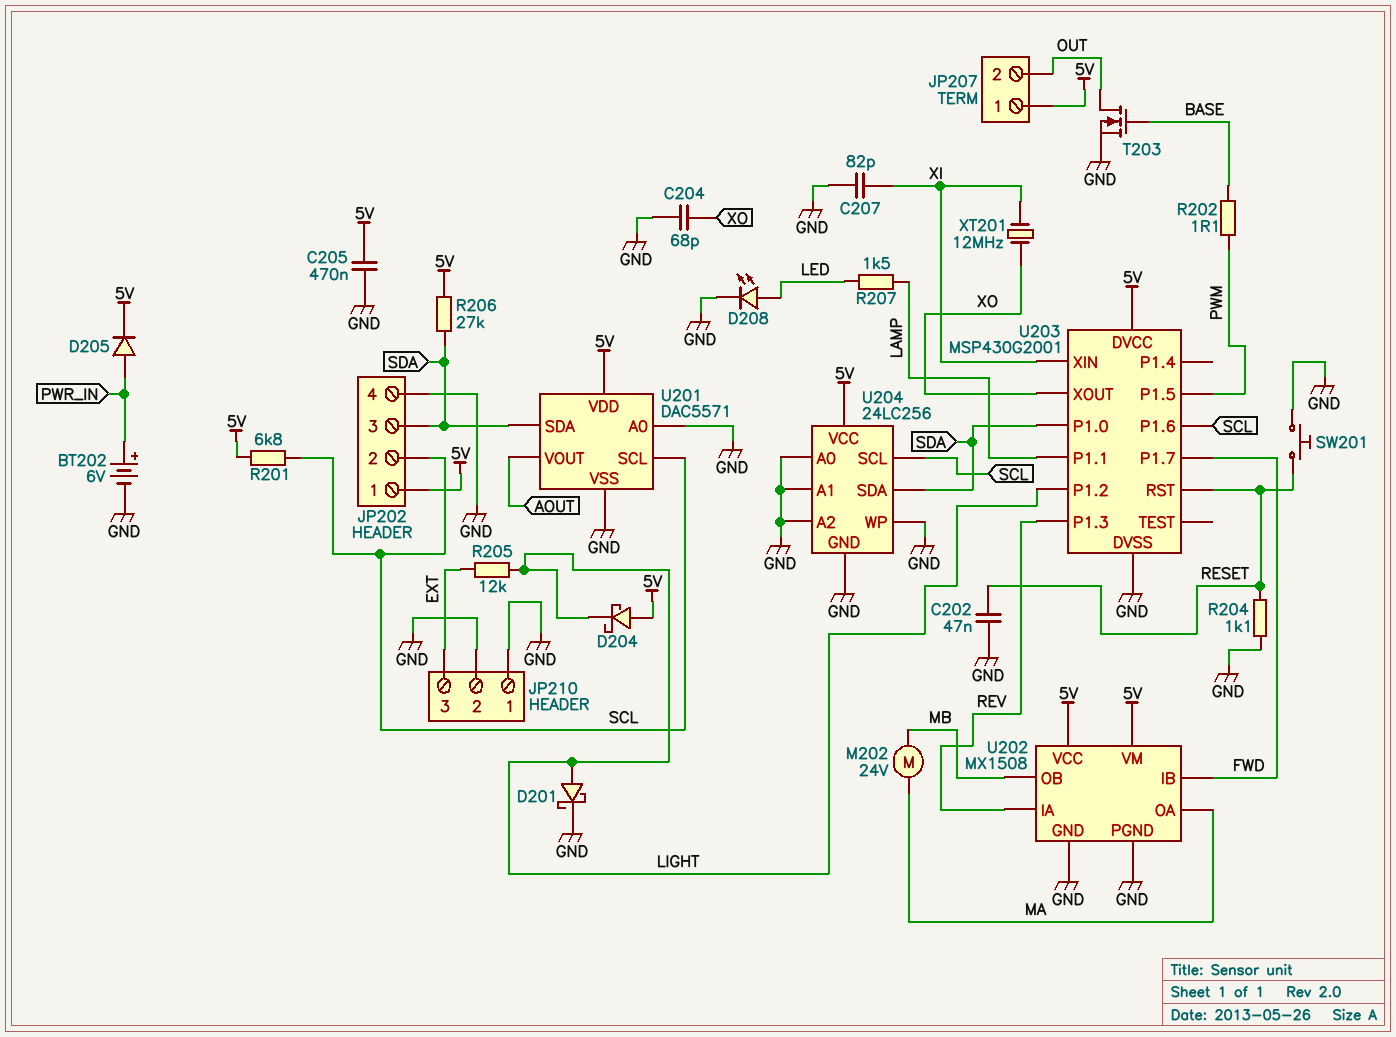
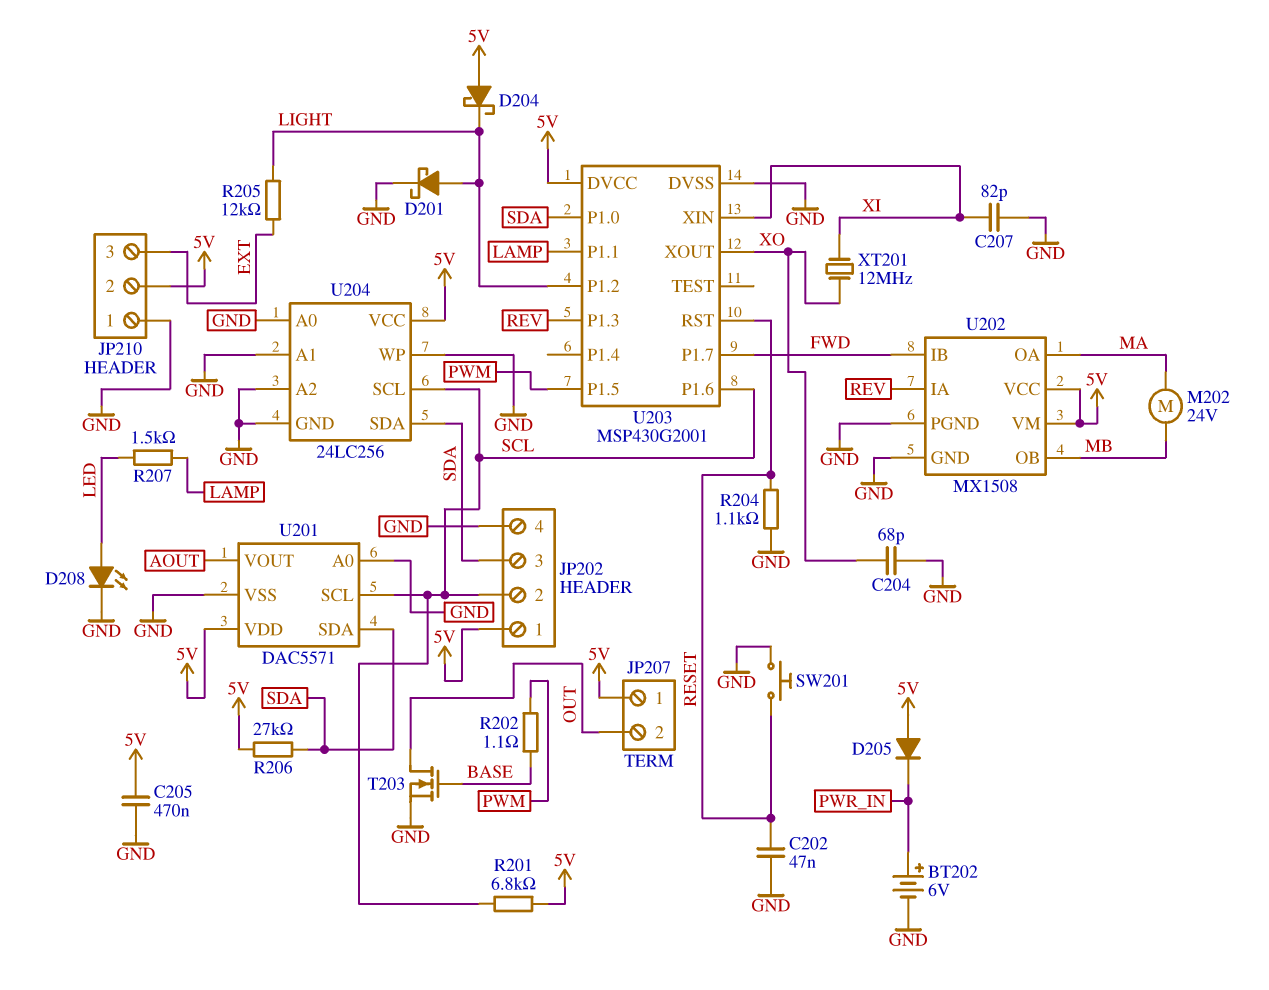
D205: diode (A PWR_IN, K 5V) -> diode (A 5V, K PWR_IN)
JP210 pin 2: GND -> 5V

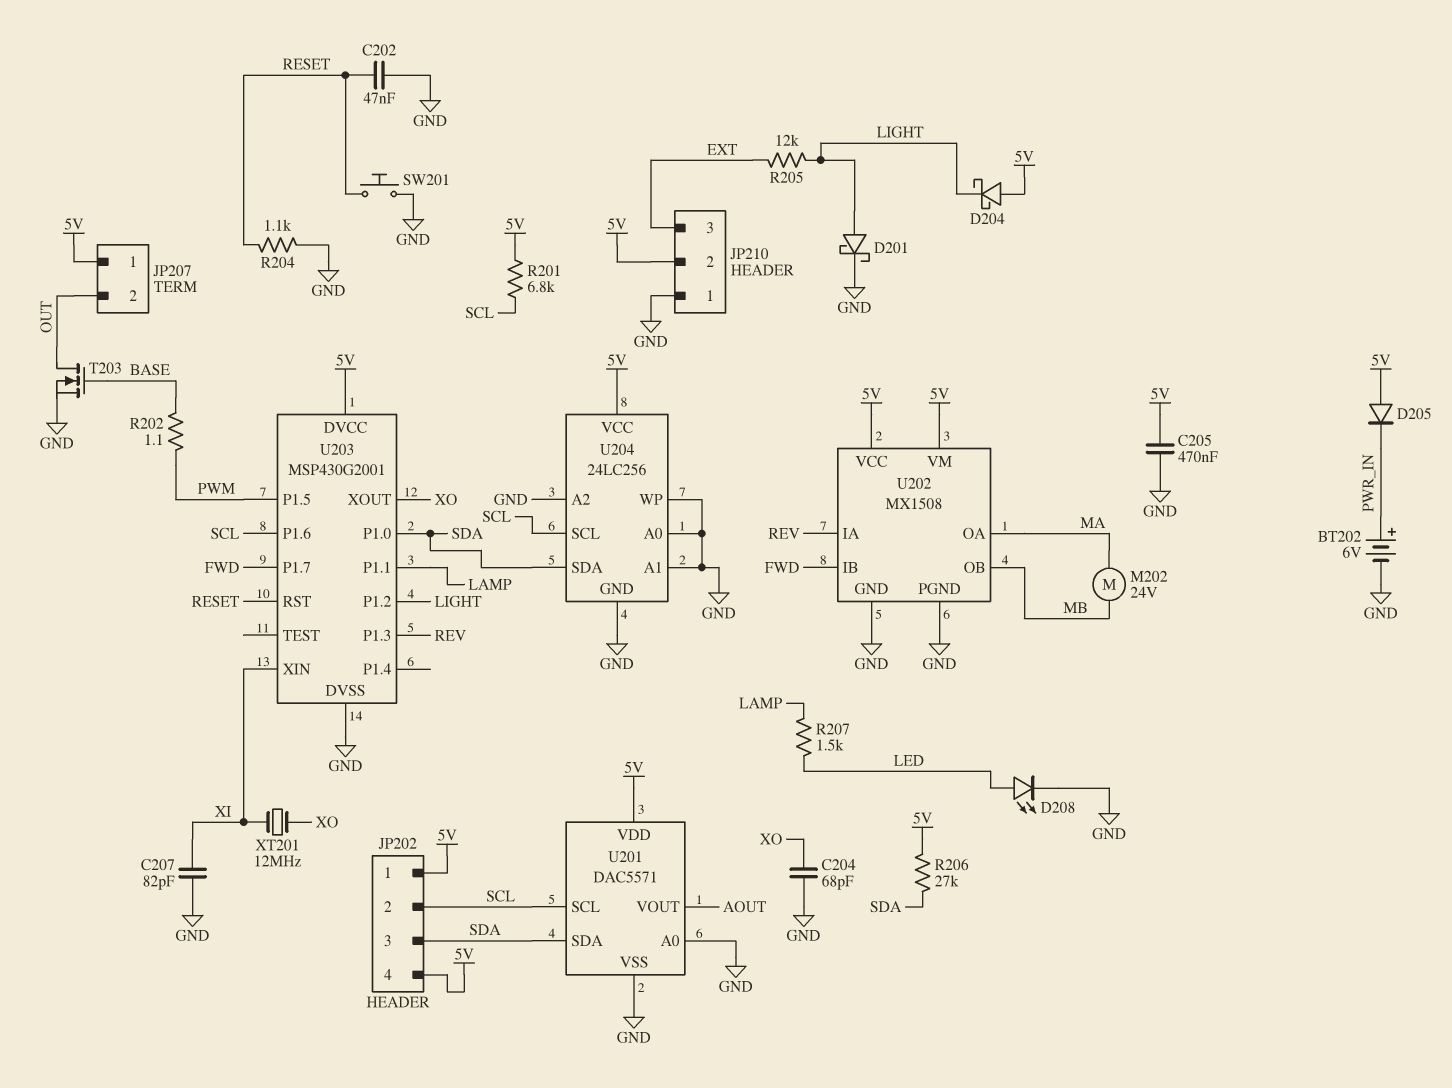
JP202 pin 4: GND -> 5V

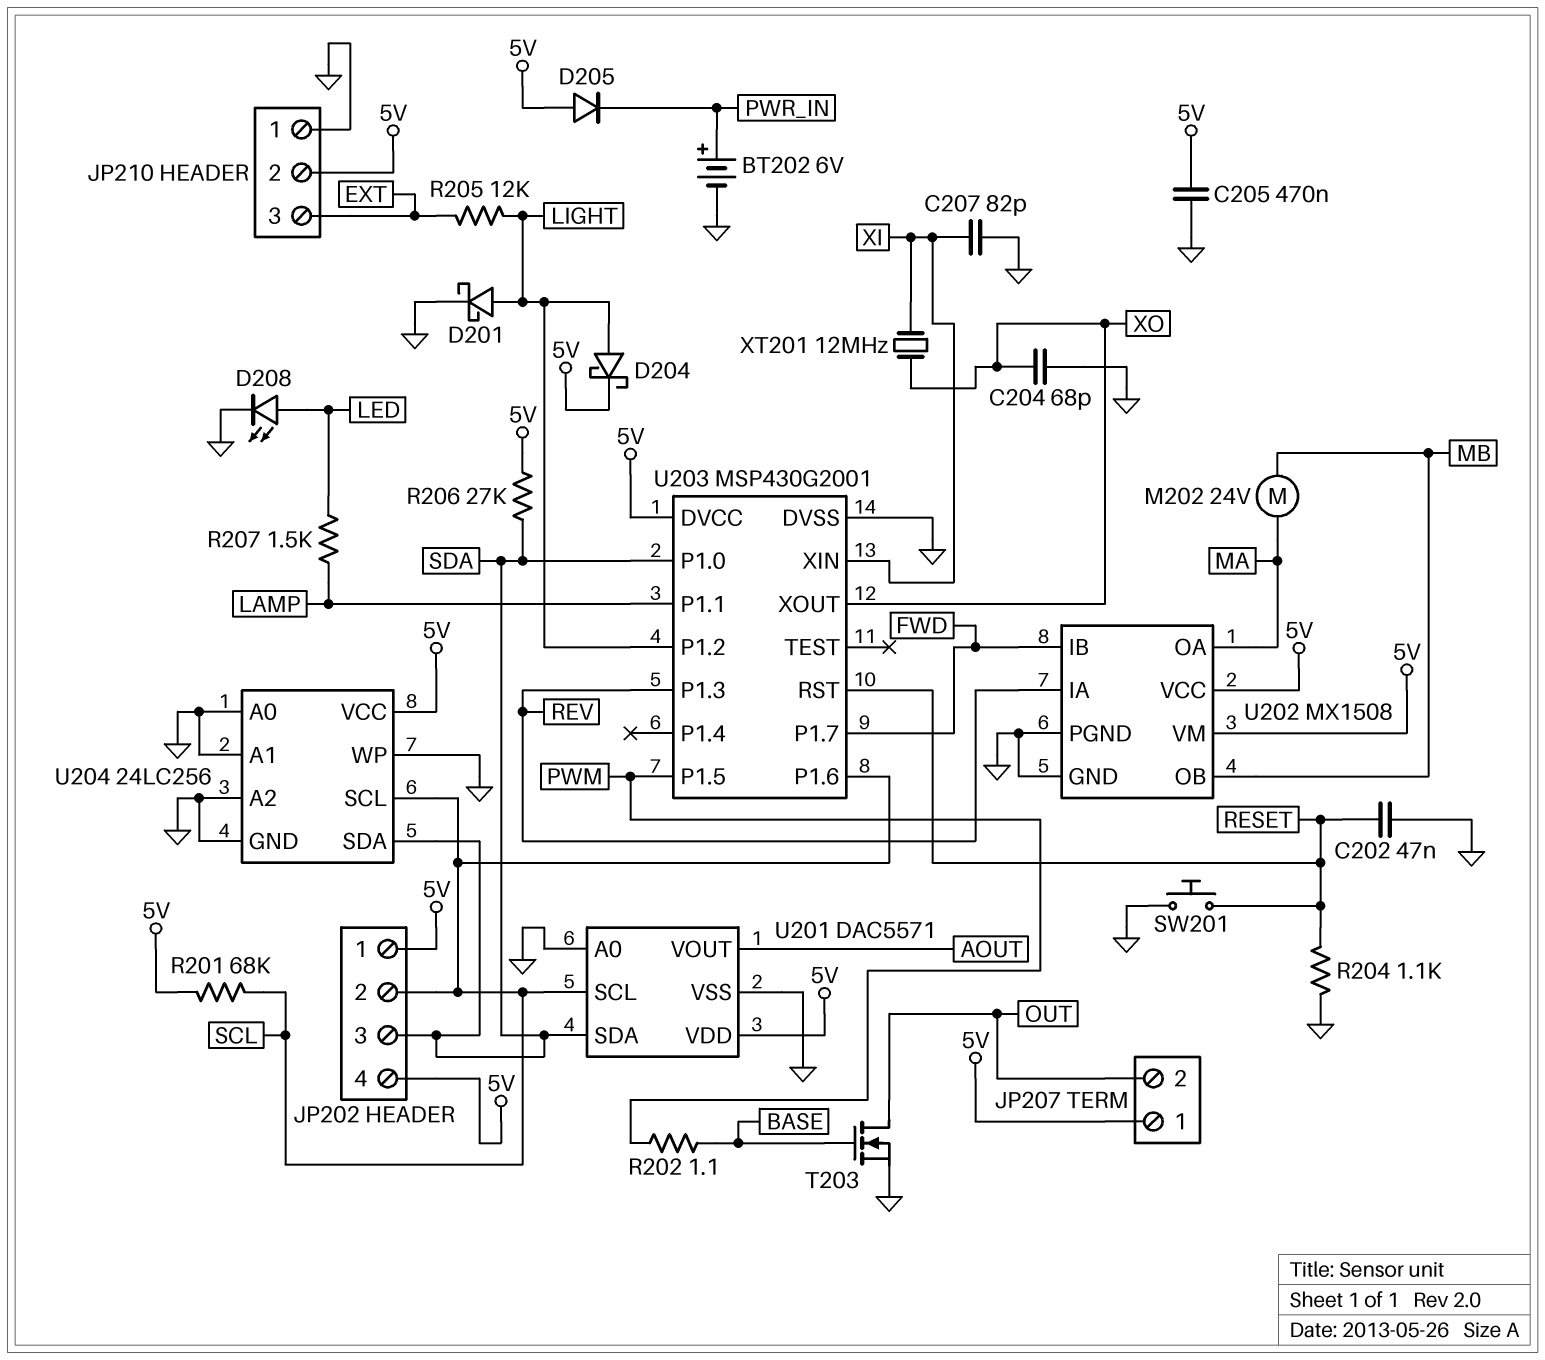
D204: schottky (A 5V, K LIGHT) -> schottky (A LIGHT, K 5V)
R201: 6.8k (5V, SCL) -> 68k (5V, SCL)

